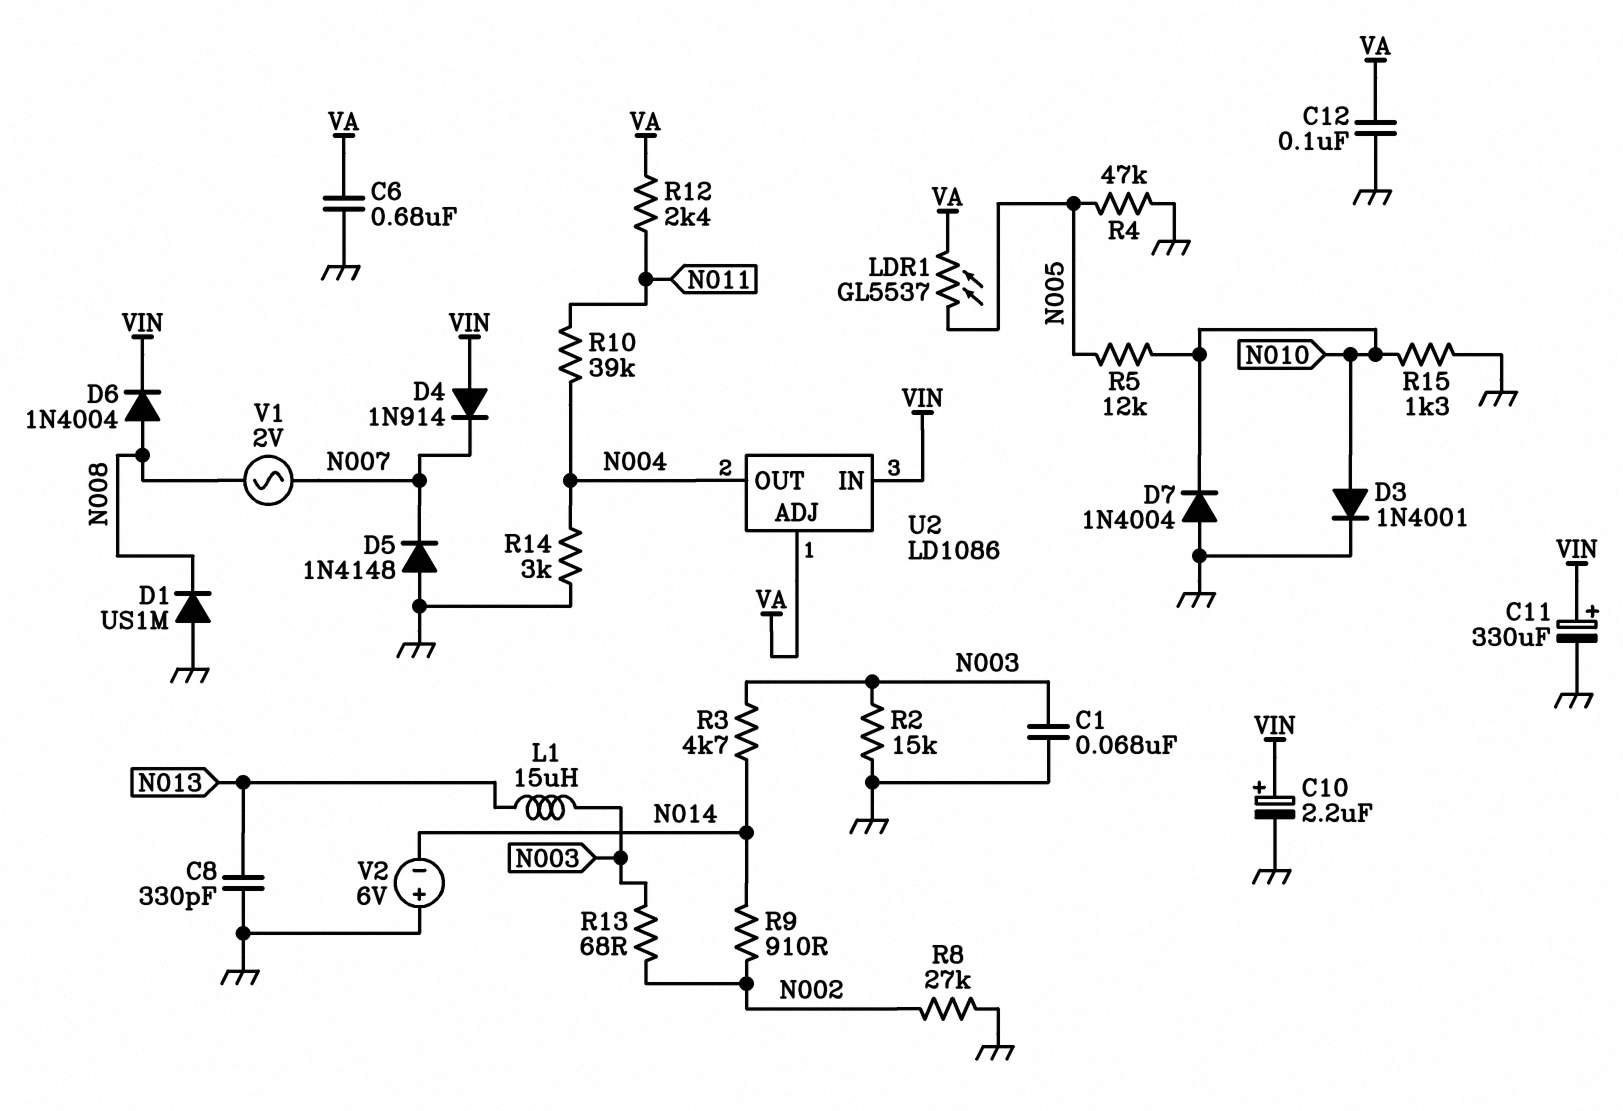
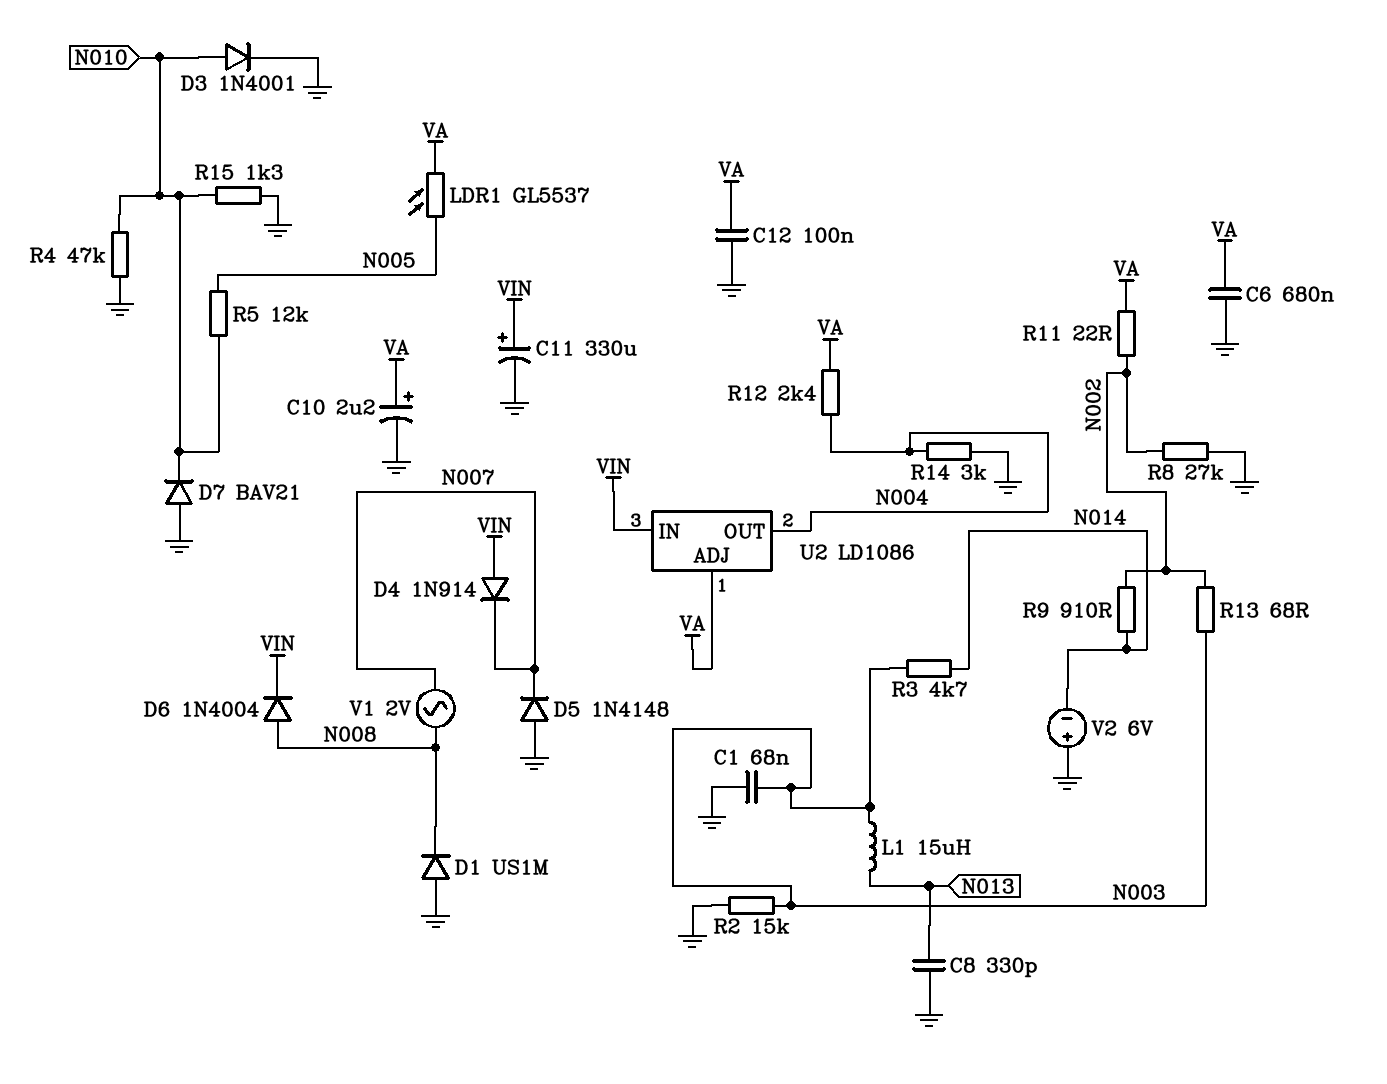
C10: 2.2uF (plus VIN, minus GND) -> 2.2uF (plus VA, minus GND)
D7: diode 1N4004 (A GND, K N010) -> diode BAV21 (A GND, K N010)
R4: 47k (GND, N005) -> 47k (GND, N010)
R10: 39k (N004, N011) -> none
R11: none -> 22 (N002, VA)
R12: 2.4k (N011, VA) -> 2.4k (N004, VA)

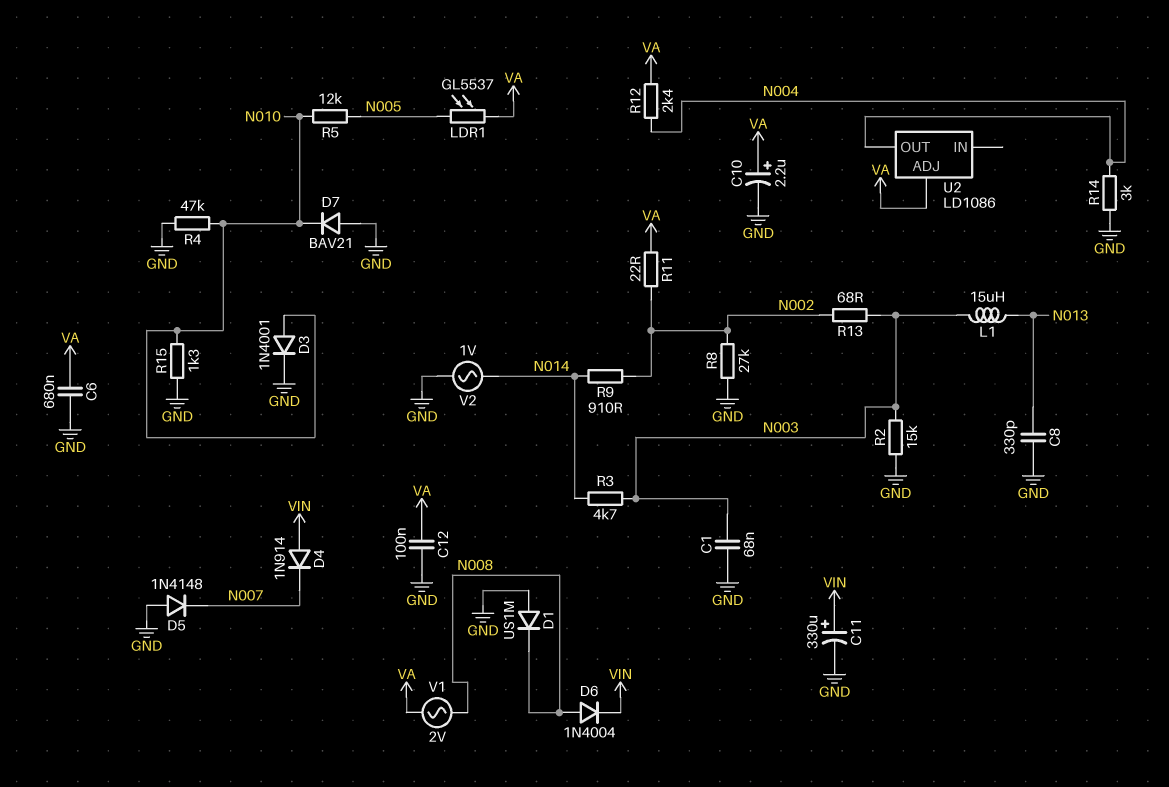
U2 pin IN: VIN -> none
V1: AC 2V (N007, N008) -> AC 2V (N008, VA)
V2: 6V (plus GND, minus N014) -> AC 1V (GND, N014)

